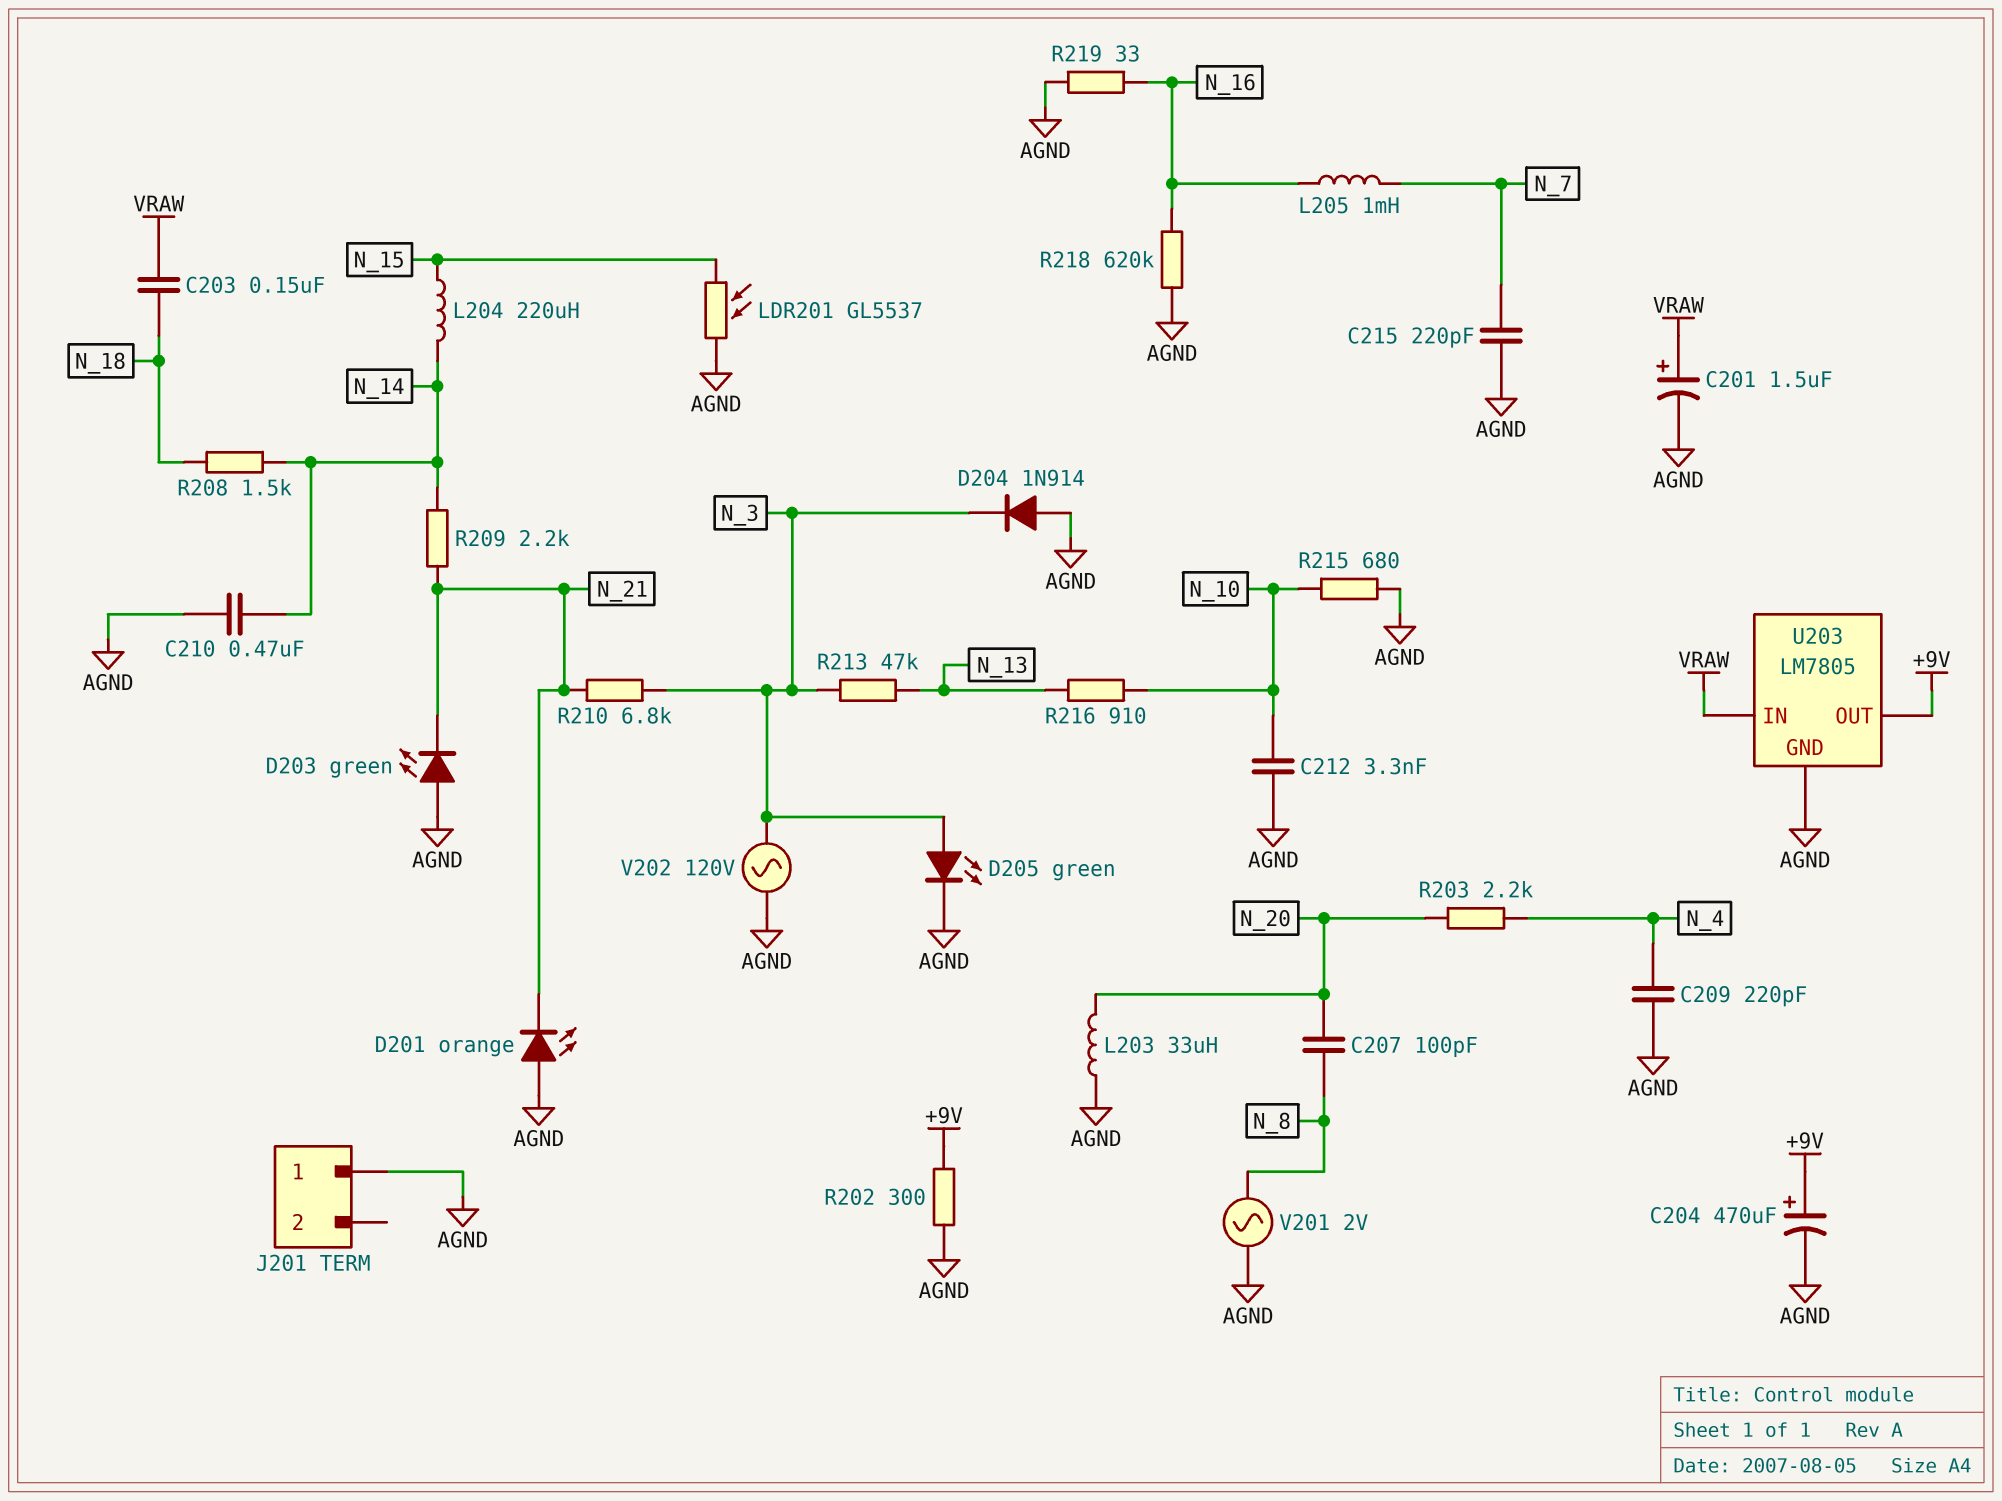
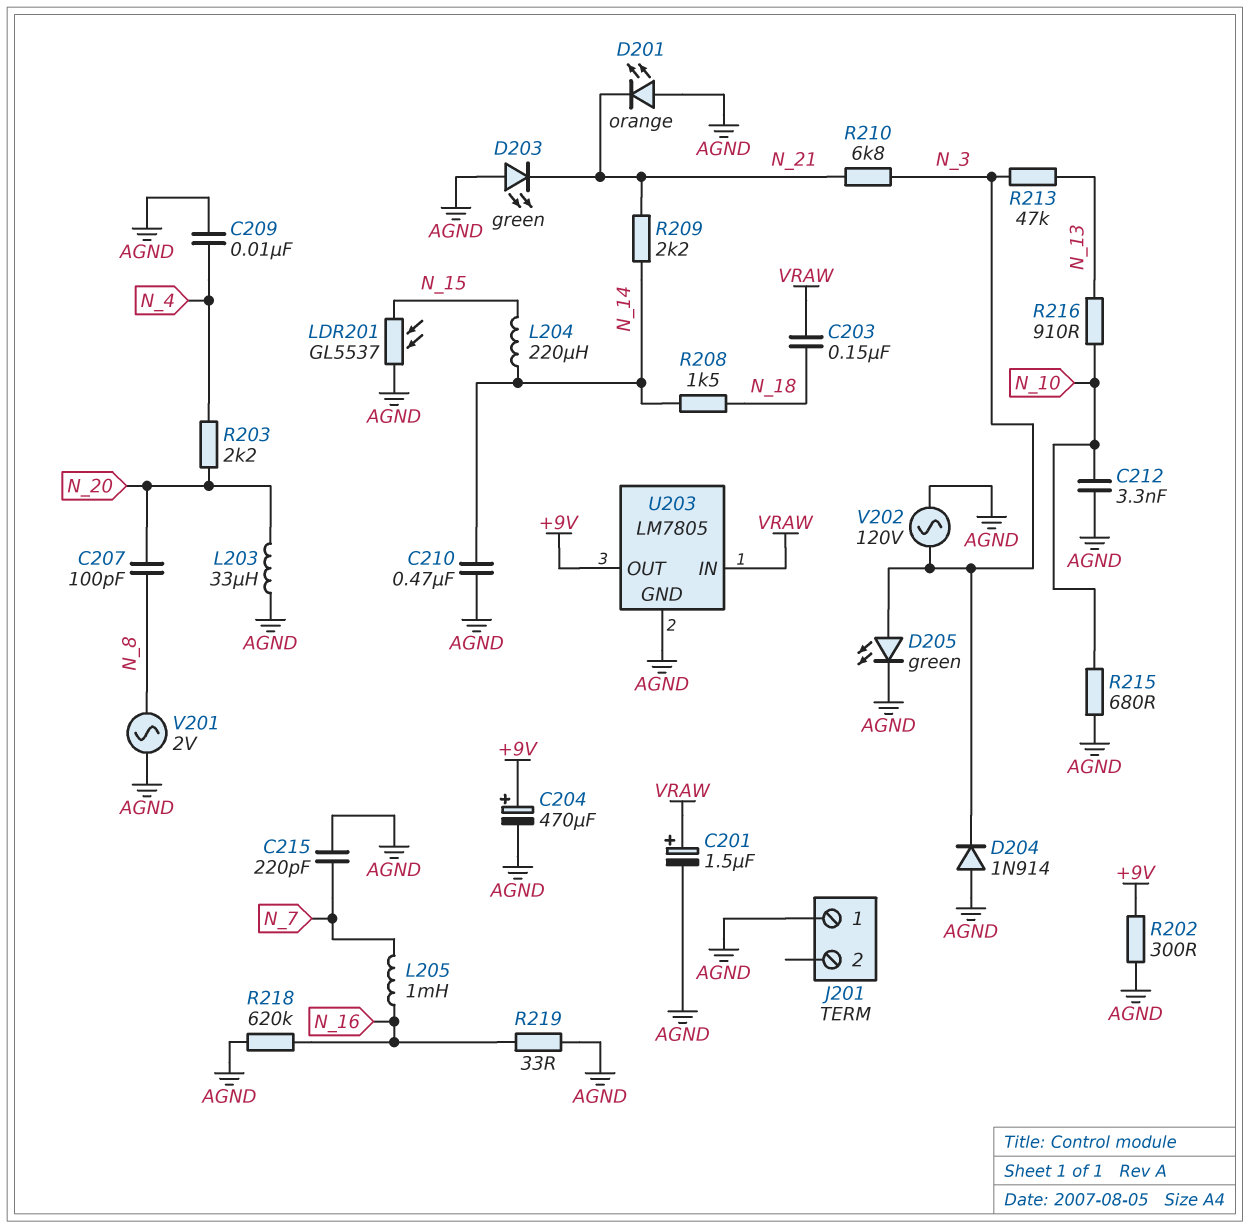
C209: 220pF (AGND, N_4) -> 10nF (AGND, N_4)

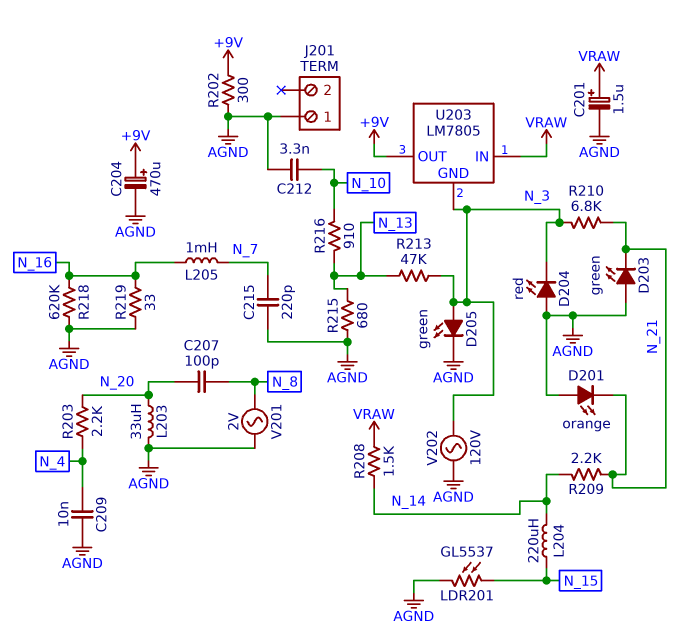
C203: 150nF (N_18, VRAW) -> none
C210: 470nF (AGND, N_14) -> none
D204: diode 1N914 (A AGND, K N_3) -> LED red (A AGND, K N_3)
R208: 1.5k (N_14, N_18) -> 1.5k (N_14, VRAW)
R215: 680 (AGND, N_10) -> 680 (AGND, N_13)
U203 pin GND: AGND -> N_3

